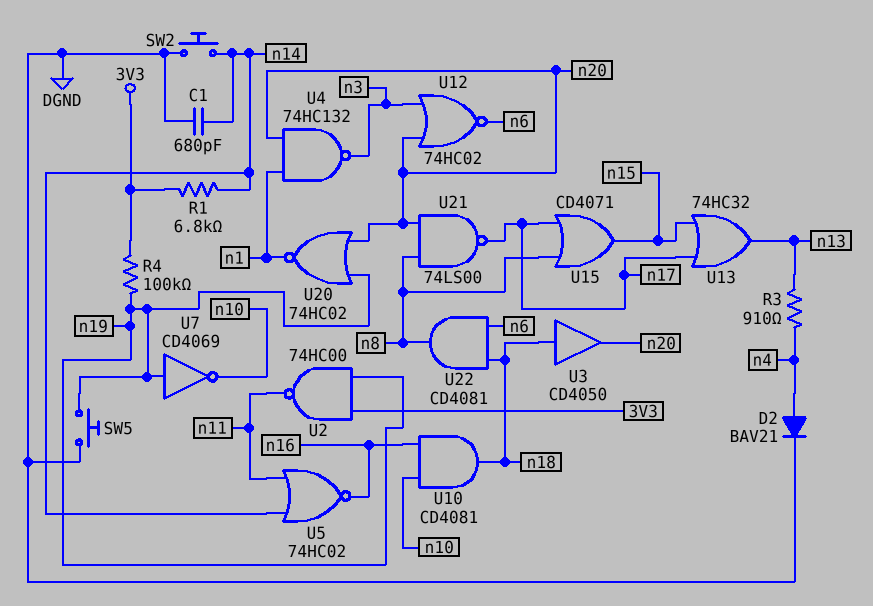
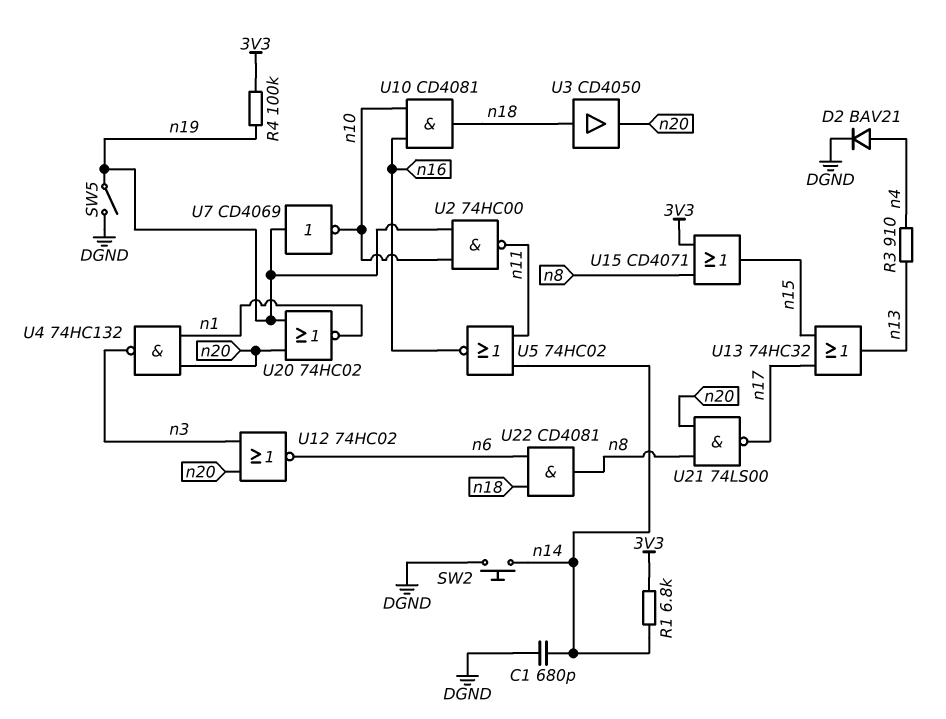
SW5: button (DGND, n19) -> switch (DGND, n19)
U2: NAND 74HC00 (in 3V3, in n19, out n11) -> NAND 74HC00 (in n10, in n19, out n11)
U15: OR CD4071 (in n8, in n17, out n15) -> OR CD4071 (in 3V3, in n8, out n15)

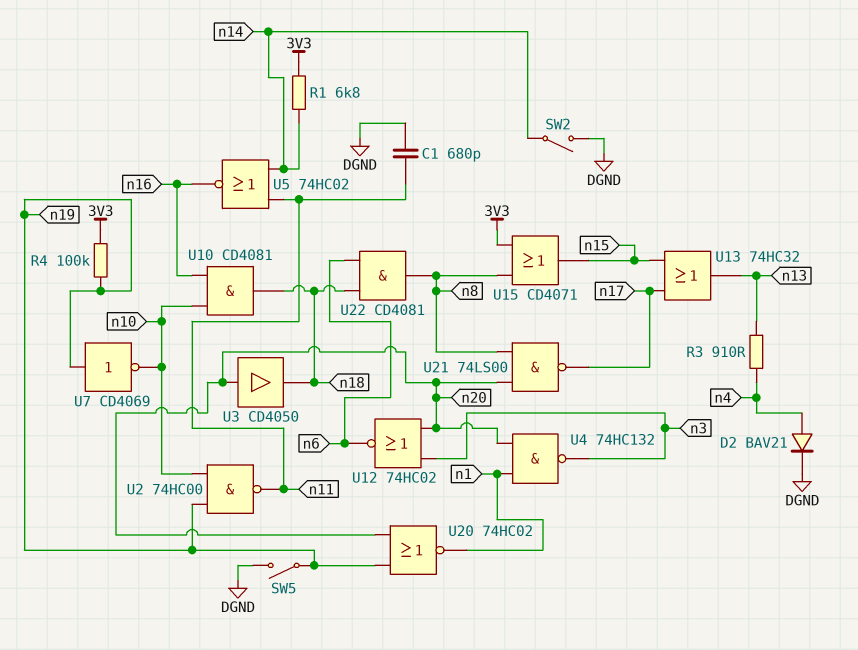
C1: 680pF (DGND, n14) -> 680pF (DGND, n11)
SW2: button (DGND, n14) -> switch (DGND, n14)
U3: buffer CD4050 (in n18, out n20) -> buffer CD4050 (in n20, out n18)

